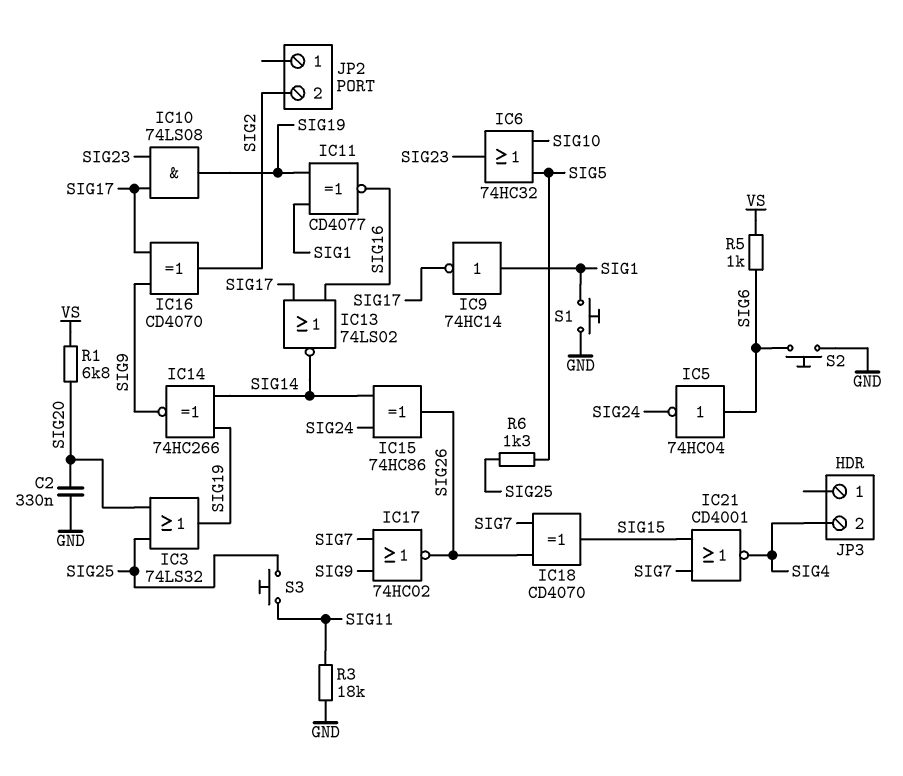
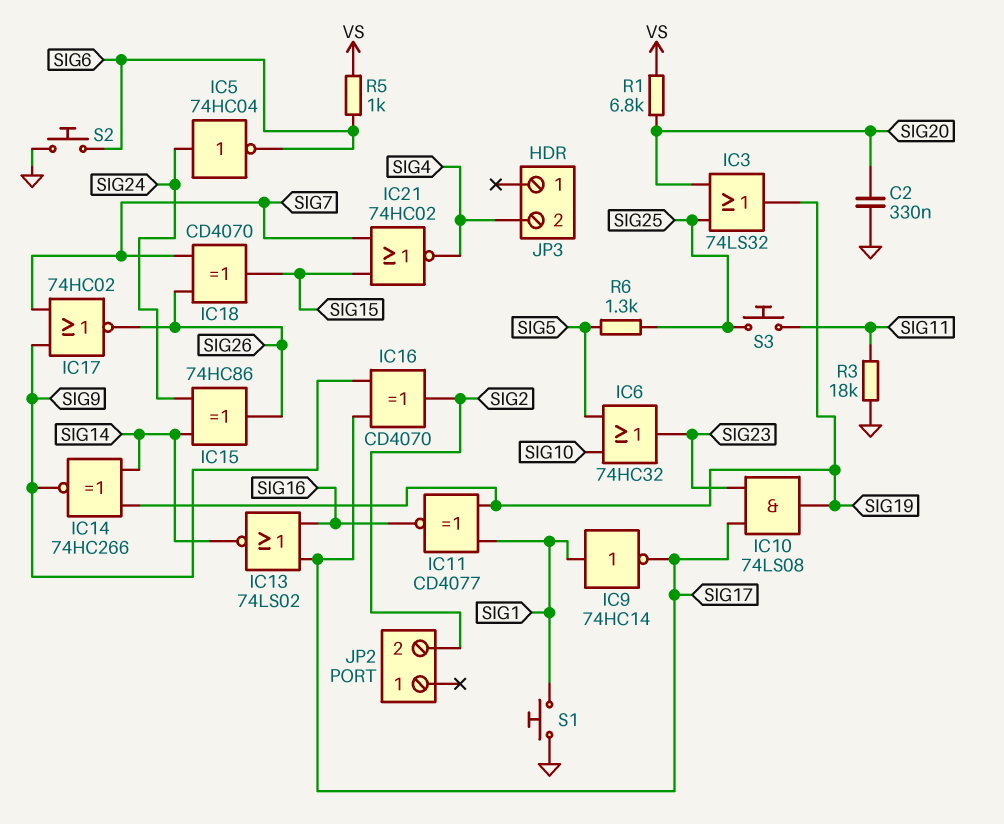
IC5: NOT 74HC04 (in SIG6, out SIG24) -> NOT 74HC04 (in SIG24, out SIG6)
IC21: NOR CD4001 (in SIG7, in SIG15, out SIG4) -> NOR 74HC02 (in SIG7, in SIG15, out SIG4)

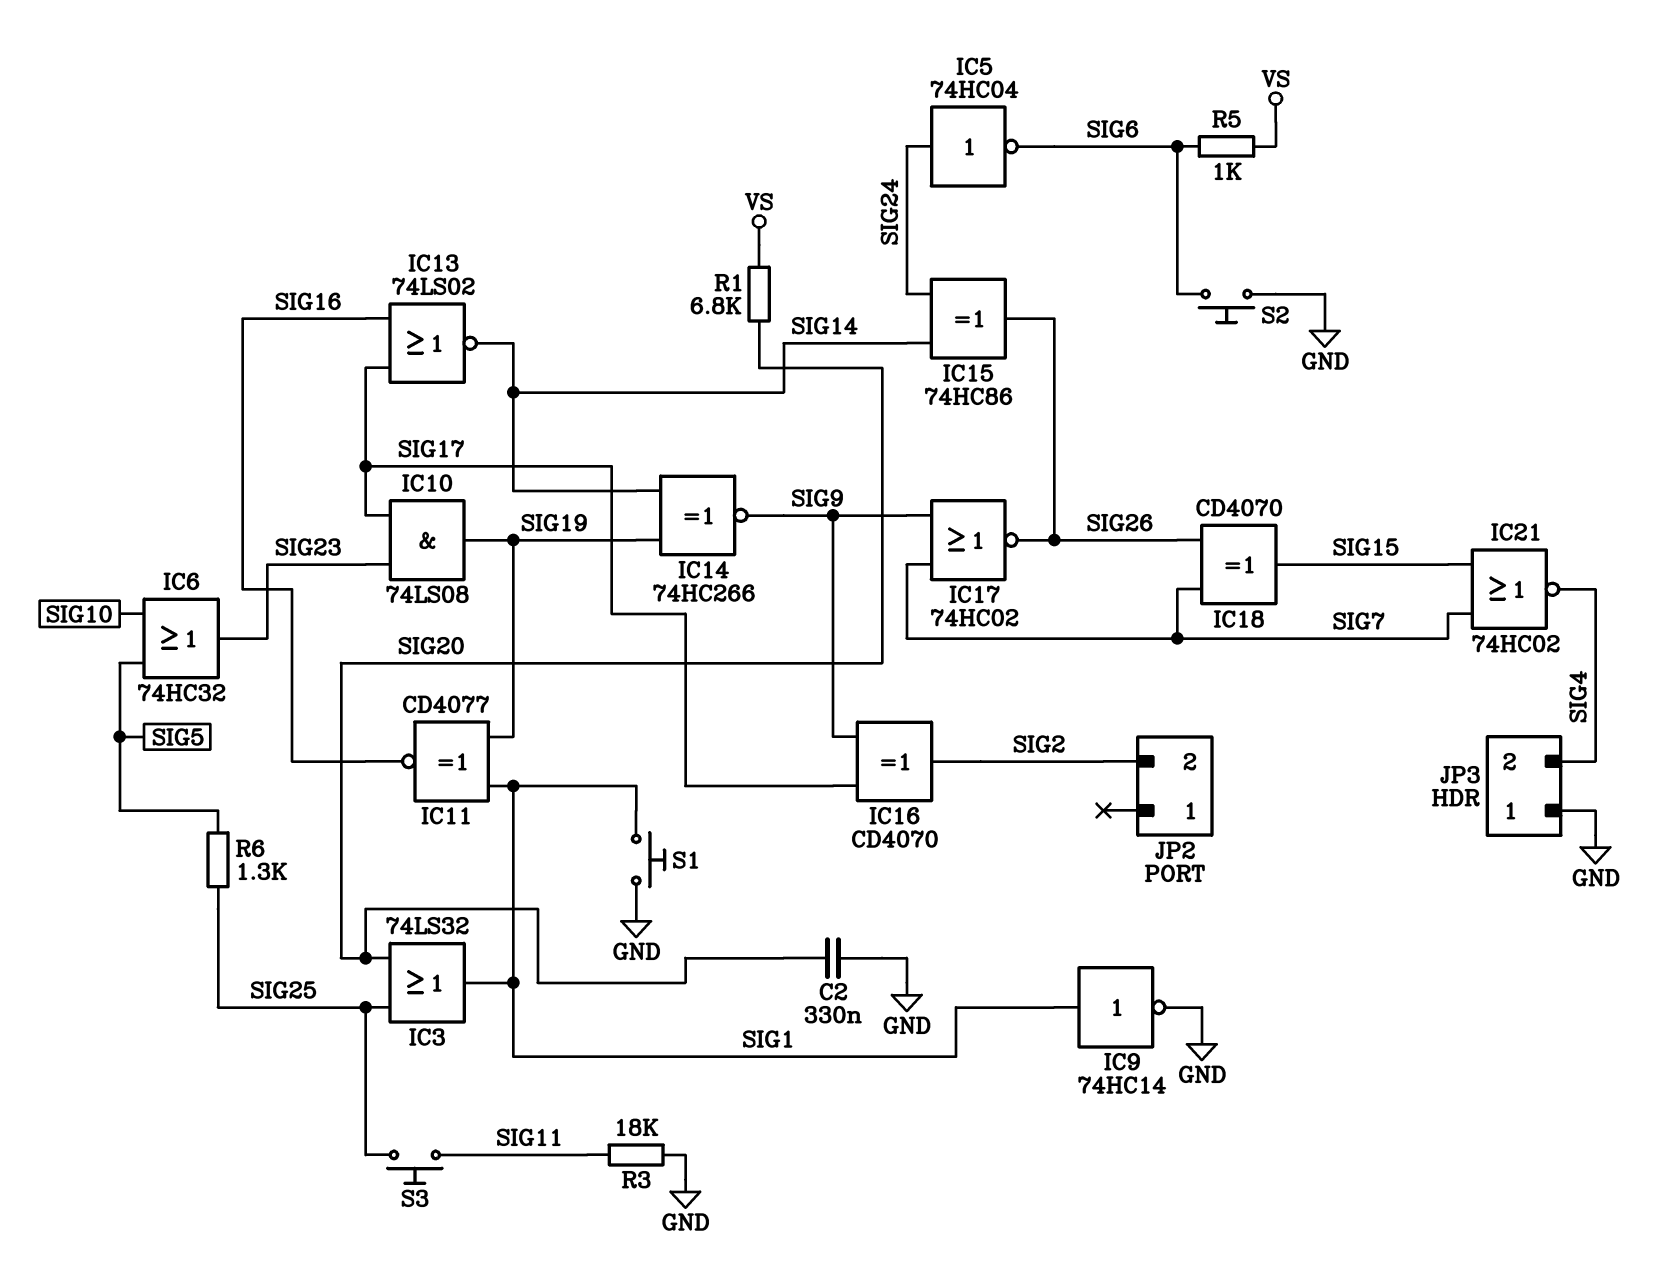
IC3: OR 74LS32 (in SIG20, in SIG25, out SIG19) -> OR 74LS32 (in SIG20, in SIG25, out SIG1)
IC9: NOT 74HC14 (in SIG1, out SIG17) -> NOT 74HC14 (in SIG1, out GND)
JP3 pin 1: none -> GND

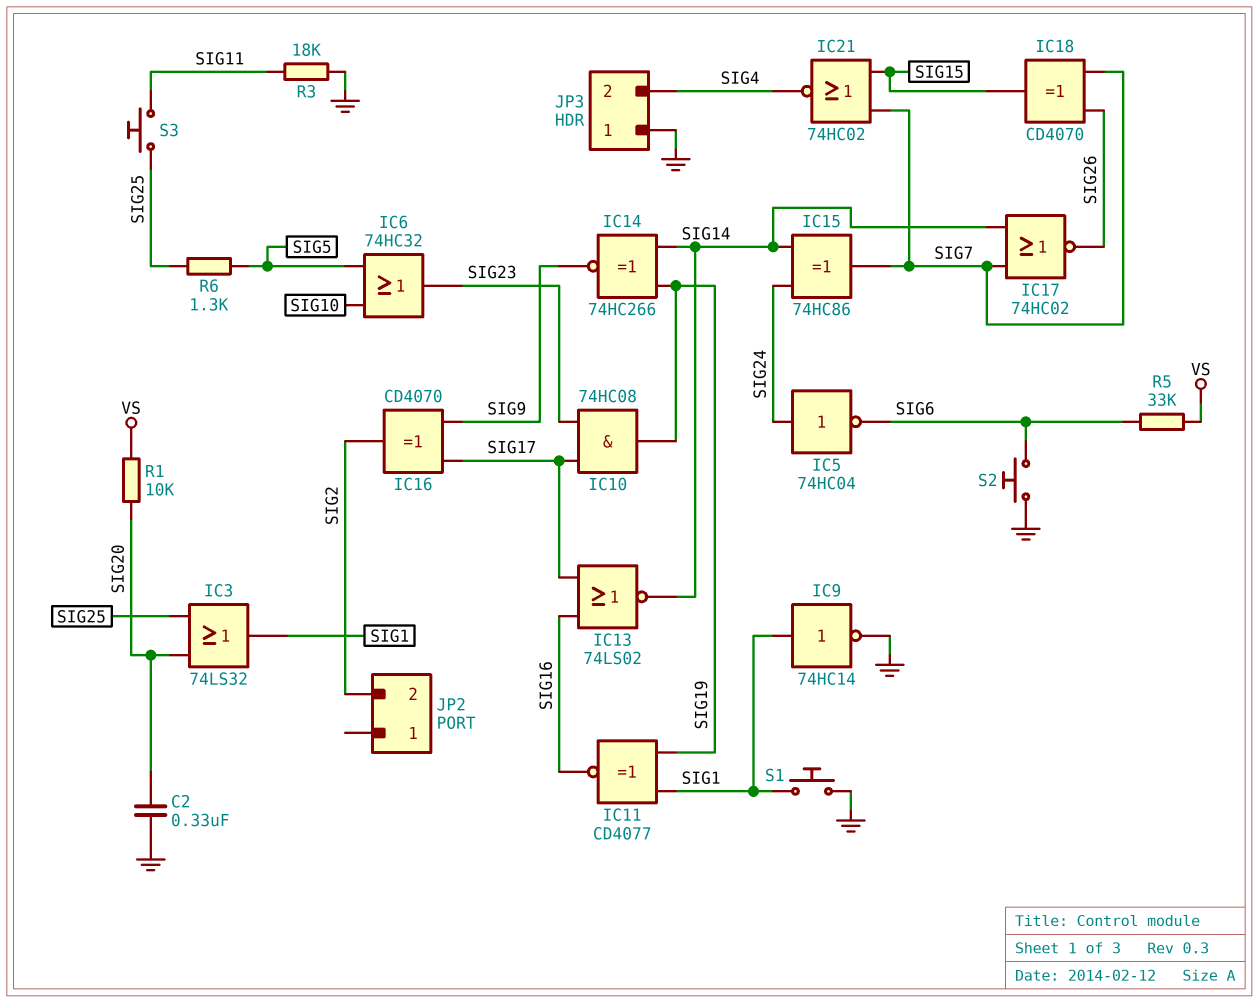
IC10: AND 74LS08 (in SIG17, in SIG23, out SIG19) -> AND 74HC08 (in SIG17, in SIG23, out SIG19)
IC15: XOR 74HC86 (in SIG14, in SIG24, out SIG26) -> XOR 74HC86 (in SIG14, in SIG24, out SIG7)
IC17: NOR 74HC02 (in SIG7, in SIG9, out SIG26) -> NOR 74HC02 (in SIG7, in SIG14, out SIG26)
R1: 6.8k (SIG20, VS) -> 10k (SIG20, VS)
R5: 1k (SIG6, VS) -> 33k (SIG6, VS)

